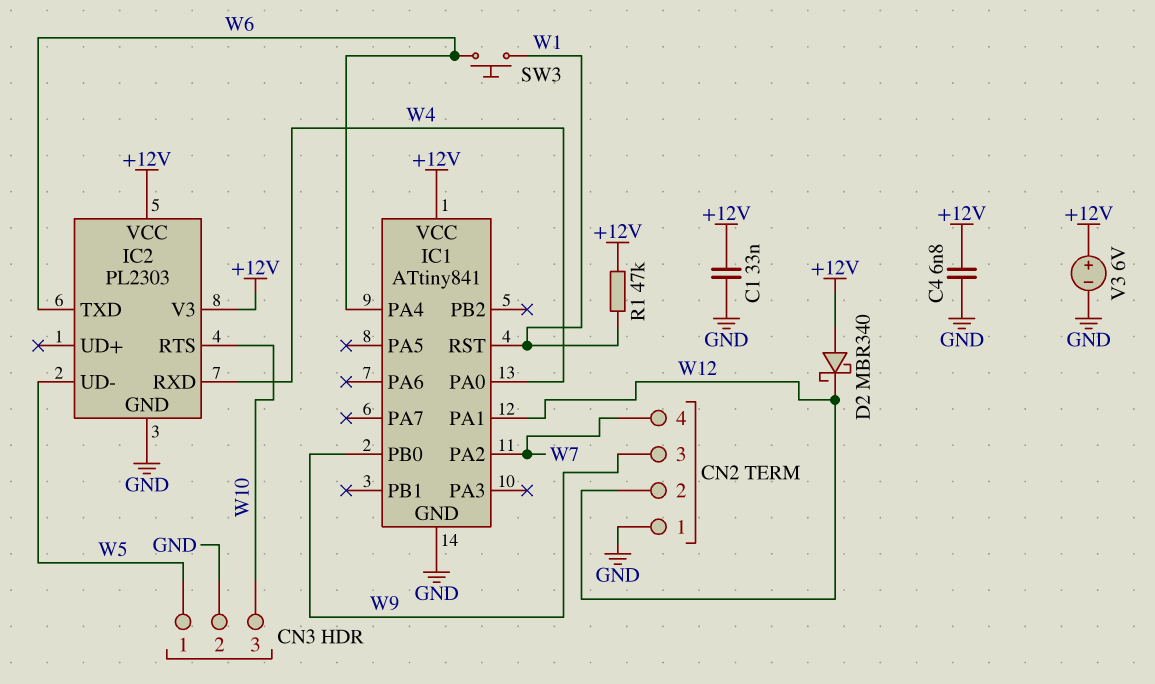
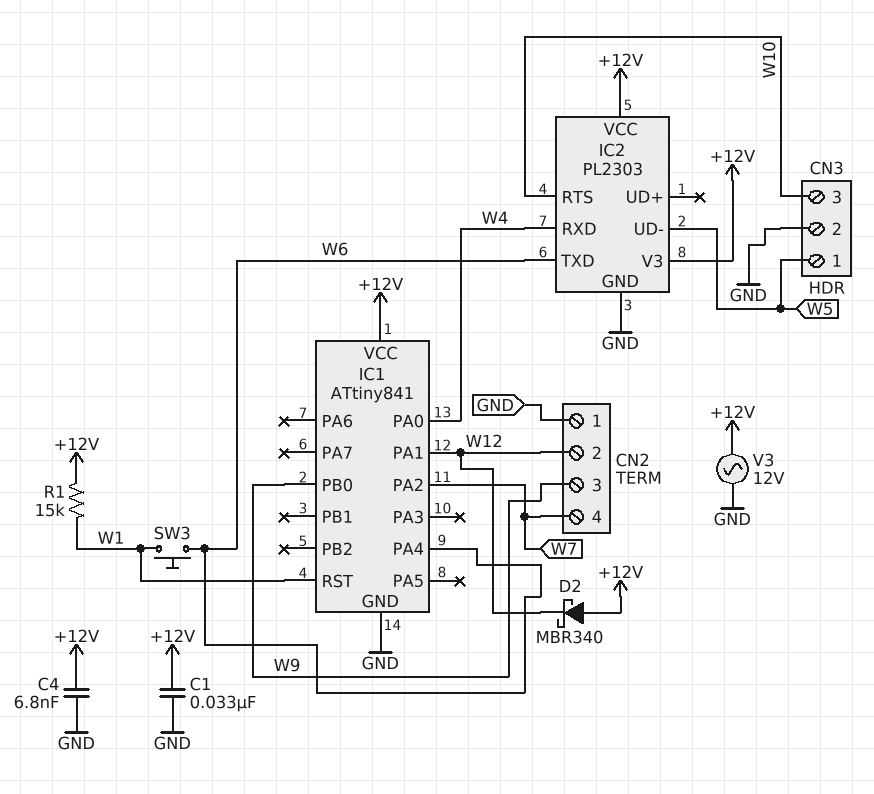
R1: 47k (+12V, W1) -> 15k (+12V, W1)
V3: 6V (plus +12V, minus GND) -> AC 12V (+12V, GND)

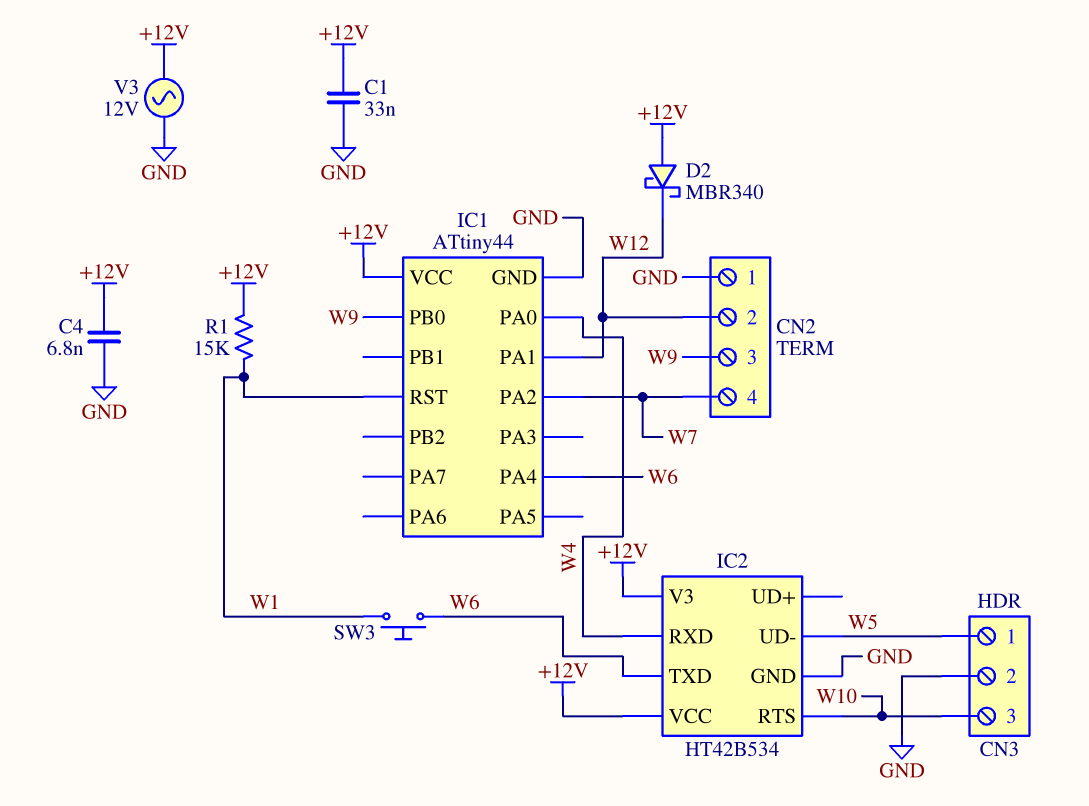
IC1: ATtiny841 -> ATtiny44
IC2: PL2303 -> HT42B534

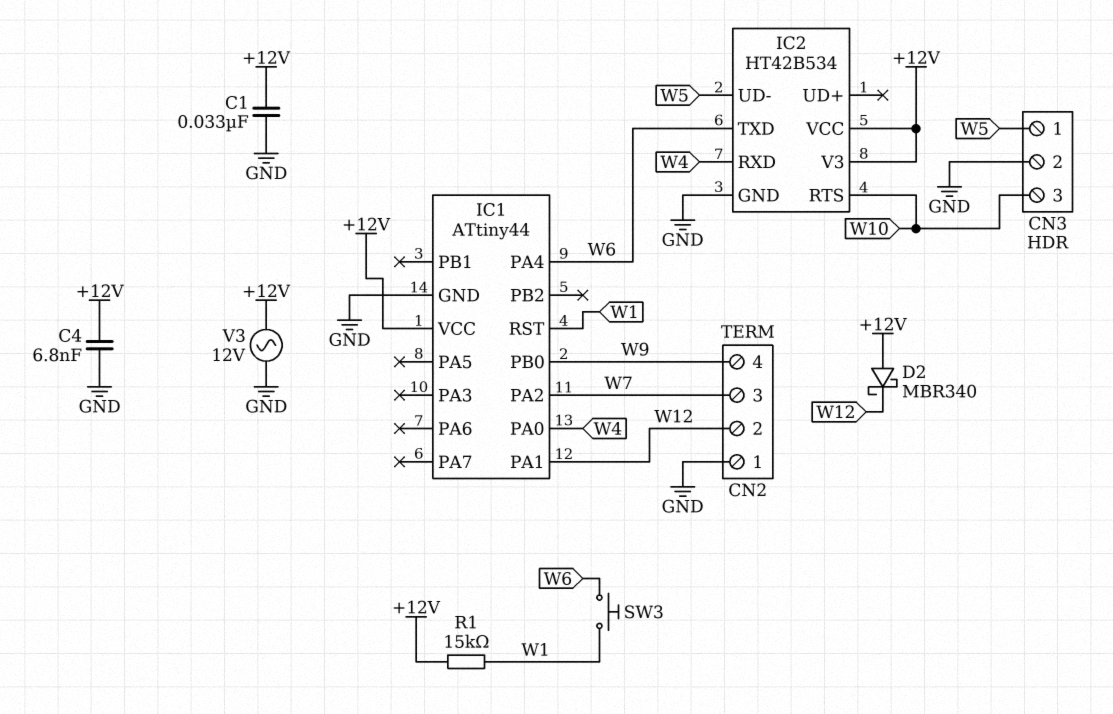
CN2 pin 3: W9 -> W7
CN2 pin 4: W7 -> W9

